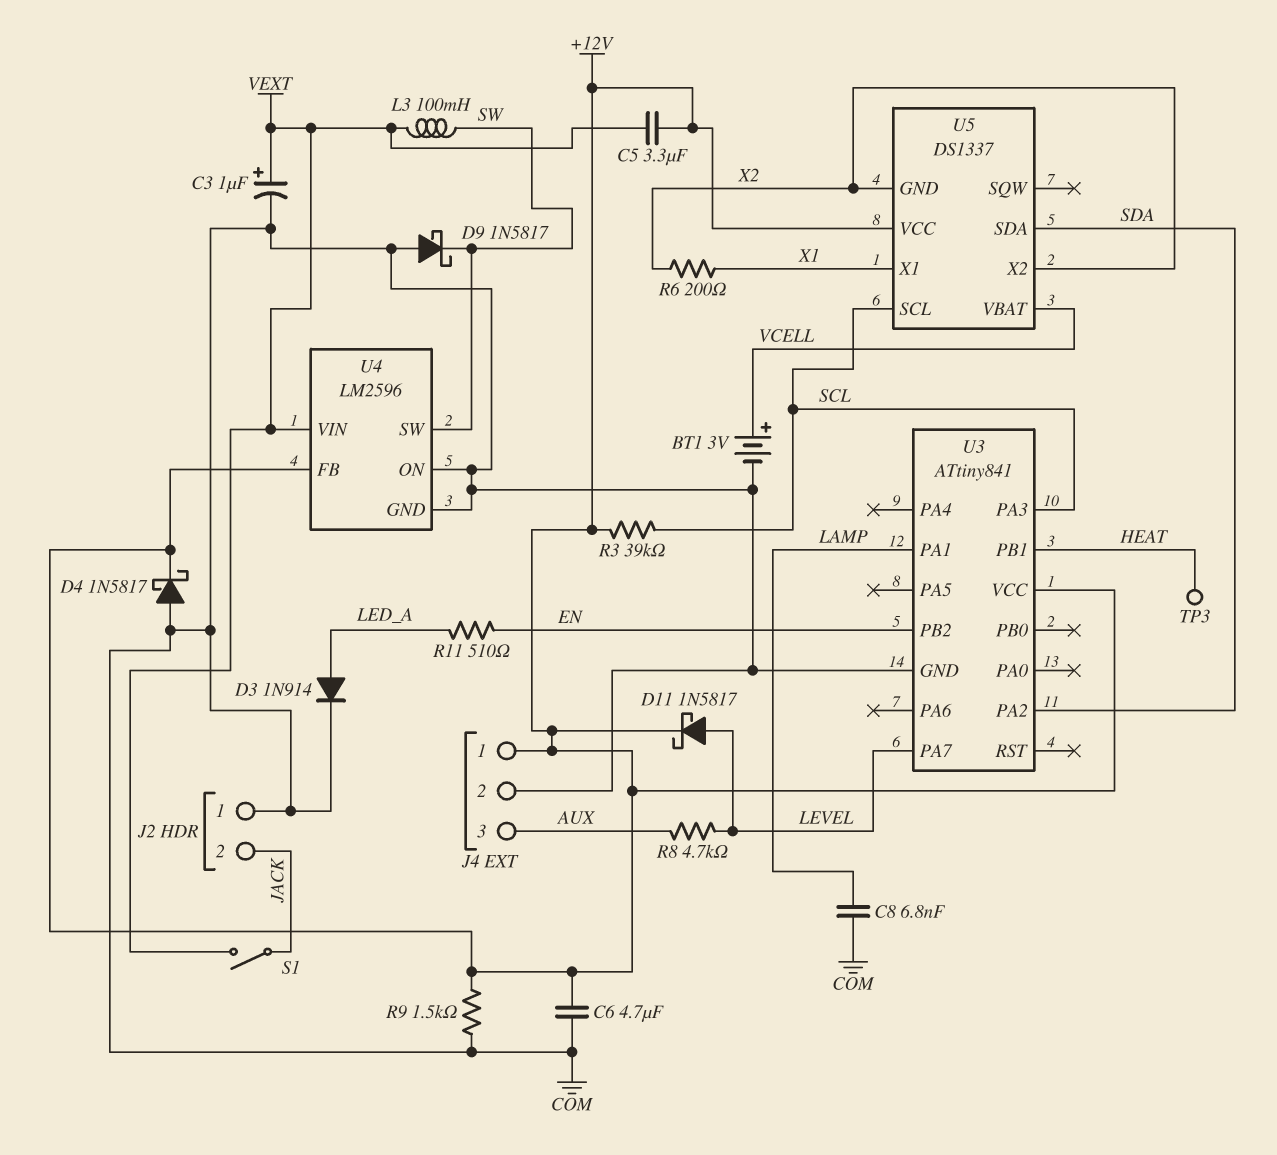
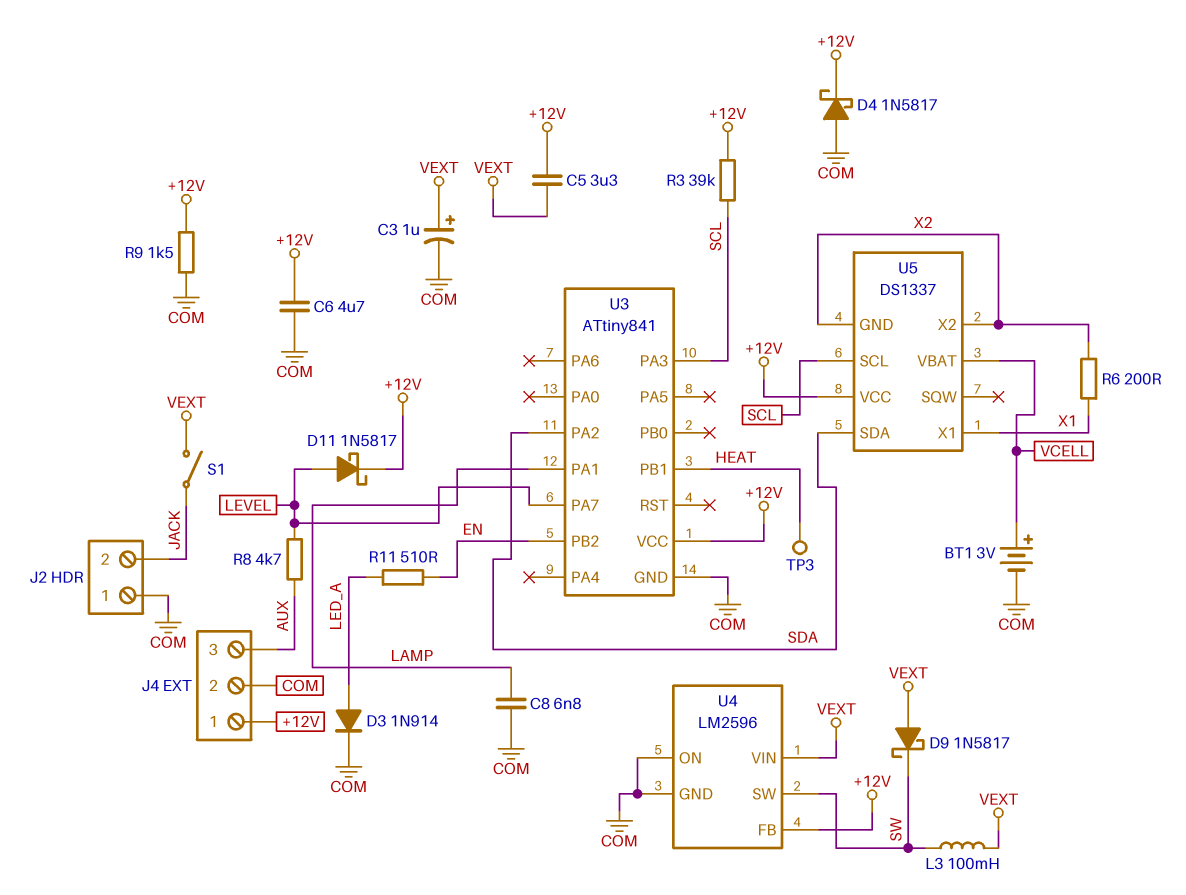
D9: schottky 1N5817 (A COM, K SW) -> schottky 1N5817 (A VEXT, K SW)

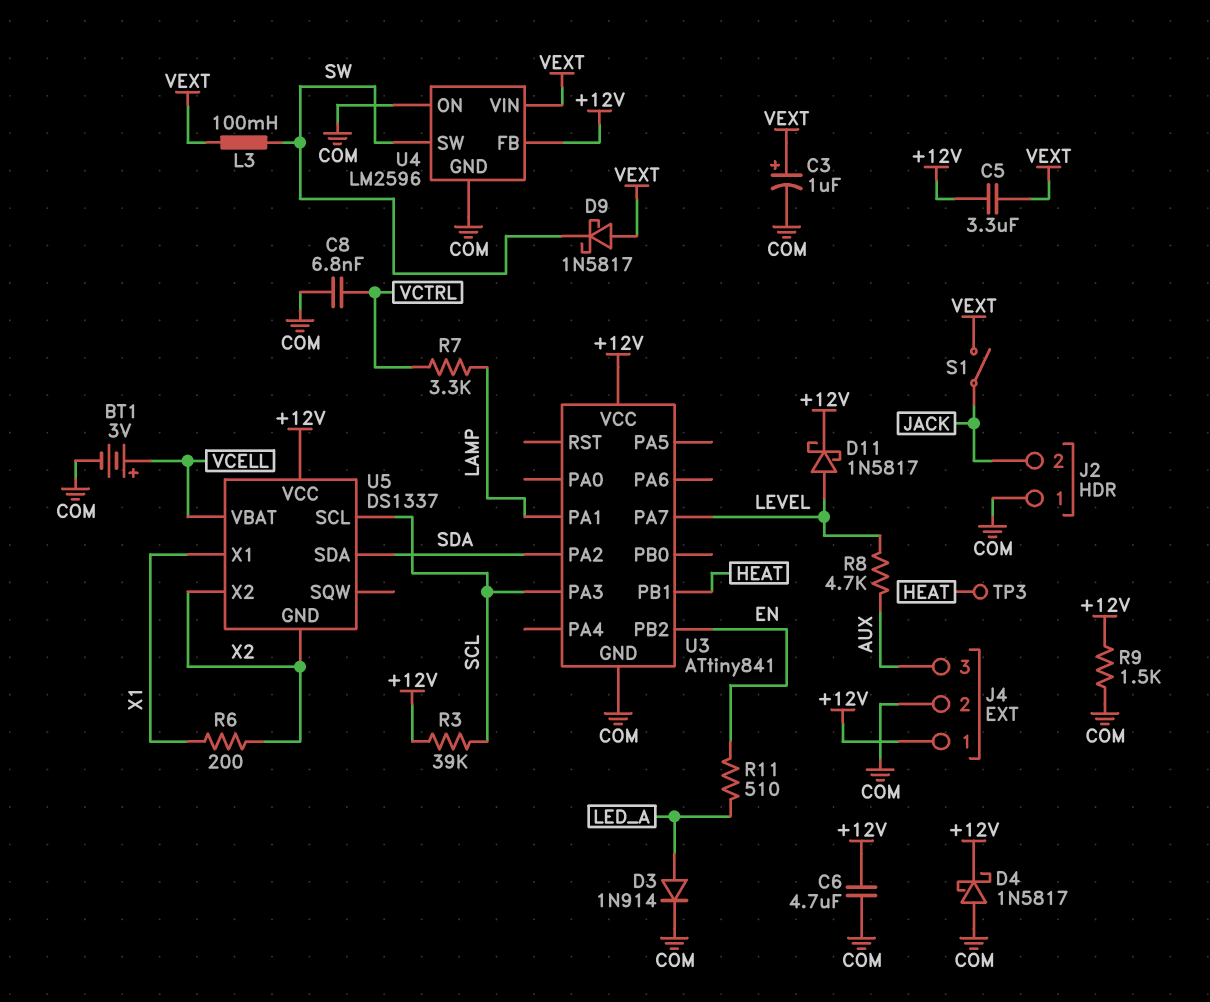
C8: 6.8nF (COM, LAMP) -> 6.8nF (COM, VCTRL)
R7: none -> 3.3k (LAMP, VCTRL)

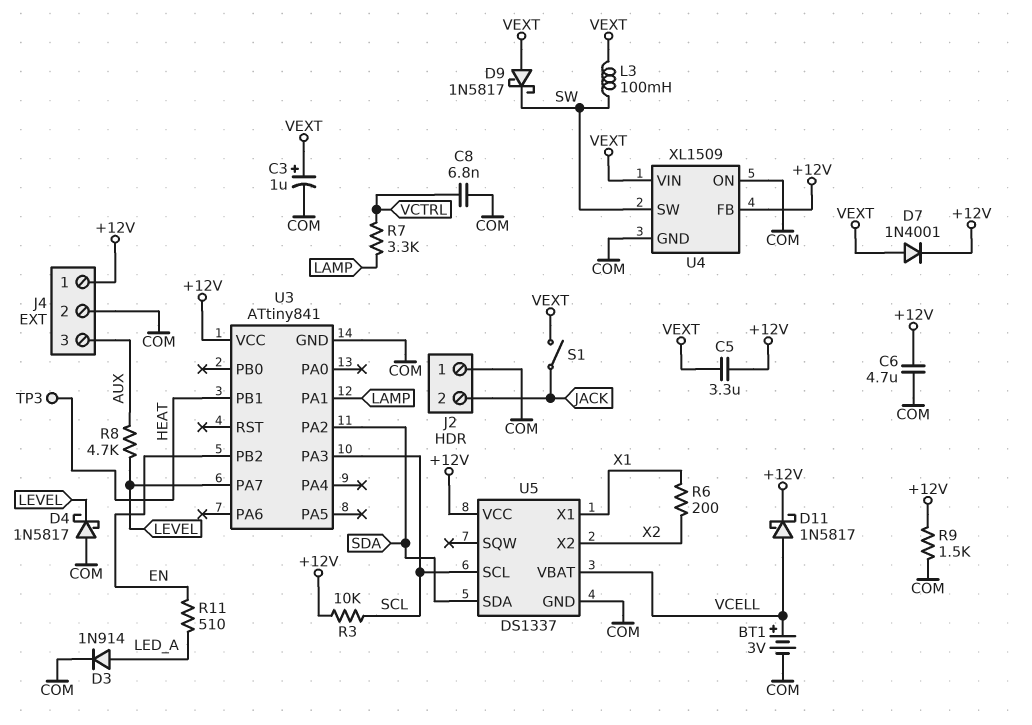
D4: schottky 1N5817 (A COM, K +12V) -> schottky 1N5817 (A COM, K LEVEL)
D7: none -> diode 1N4001 (A VEXT, K +12V)
D11: schottky 1N5817 (A LEVEL, K +12V) -> schottky 1N5817 (A VCELL, K +12V)
R3: 39k (+12V, SCL) -> 10k (+12V, SCL)
U4: LM2596 -> XL1509
U5 pin GND: X2 -> COM

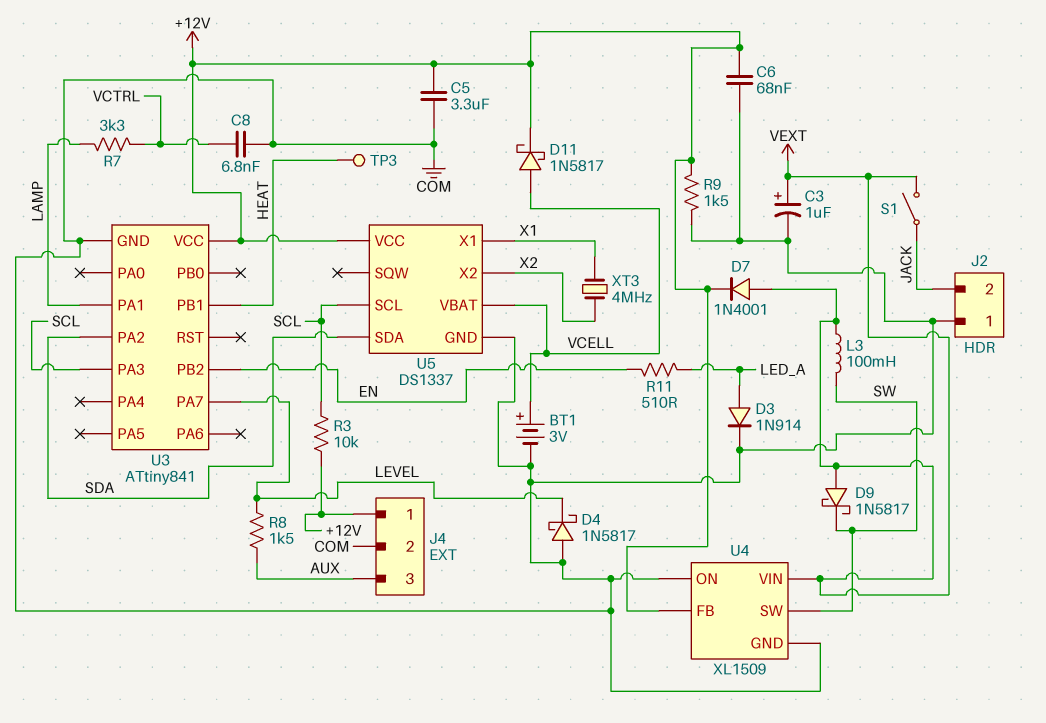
C5: 3.3uF (+12V, VEXT) -> 3.3uF (+12V, COM)
C6: 4.7uF (+12V, COM) -> 68nF (+12V, COM)
R6: 200 (X1, X2) -> none
R8: 4.7k (AUX, LEVEL) -> 1.5k (AUX, LEVEL)
XT3: none -> 4MHz (X1, X2)

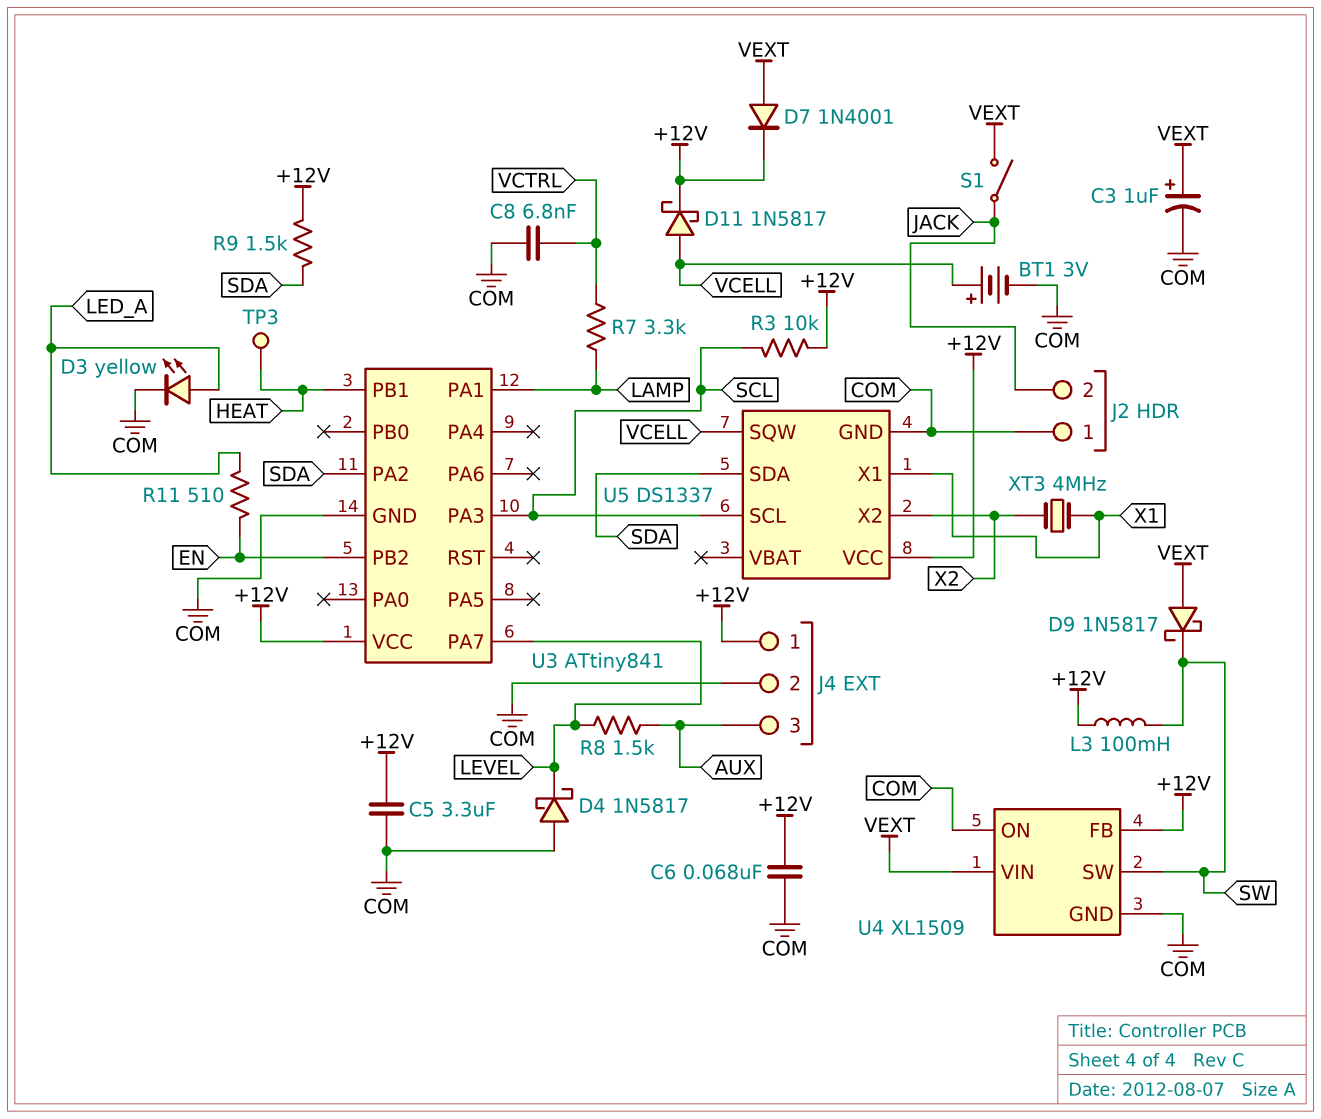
D3: diode 1N914 (A LED_A, K COM) -> LED yellow (A LED_A, K COM)
L3: 100mH (SW, VEXT) -> 100mH (+12V, SW)
R9: 1.5k (+12V, COM) -> 1.5k (+12V, SDA)
U5 pin SQW: none -> VCELL
U5 pin VBAT: VCELL -> none

